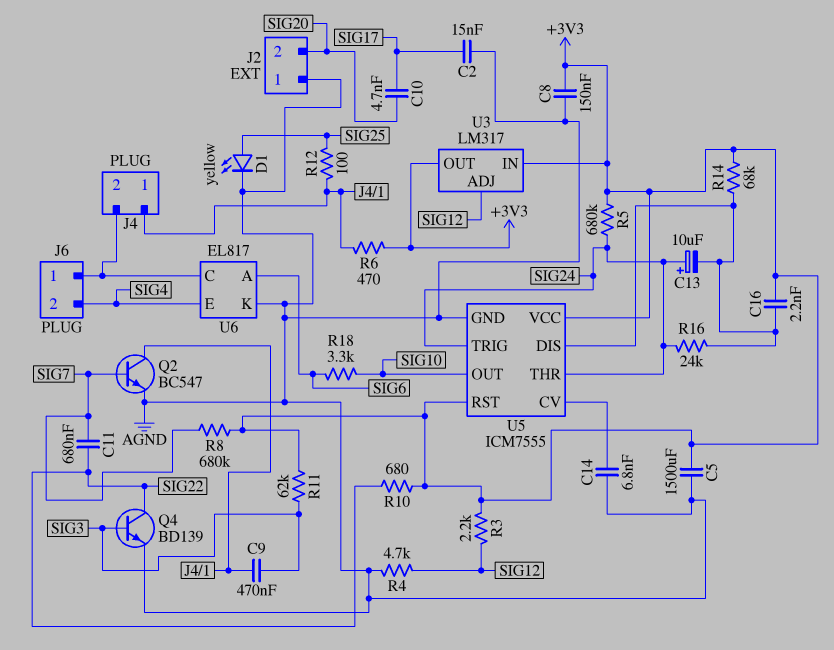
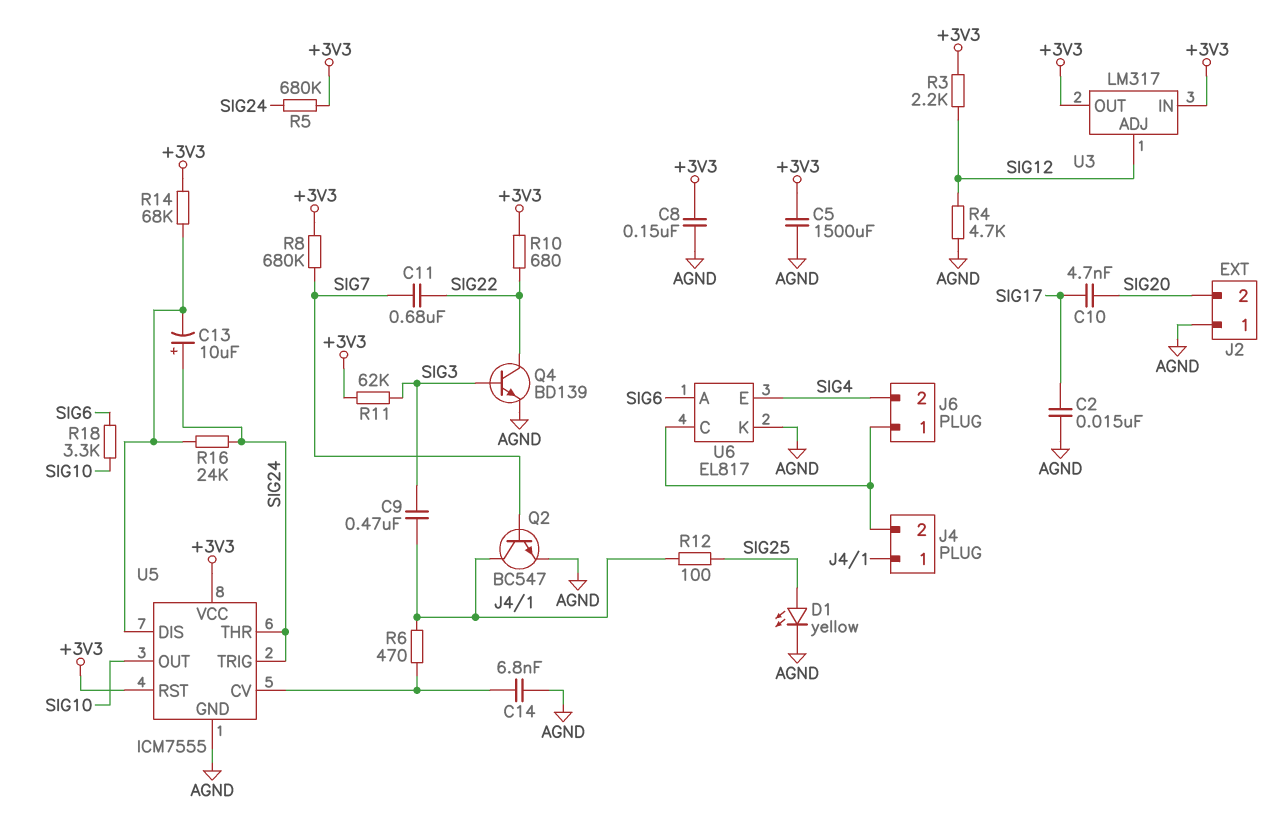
C16: 2.2nF (+3V3, U5/DIS) -> none
R6: 470 (+3V3, J4/1) -> 470 (J4/1, U5/CV)

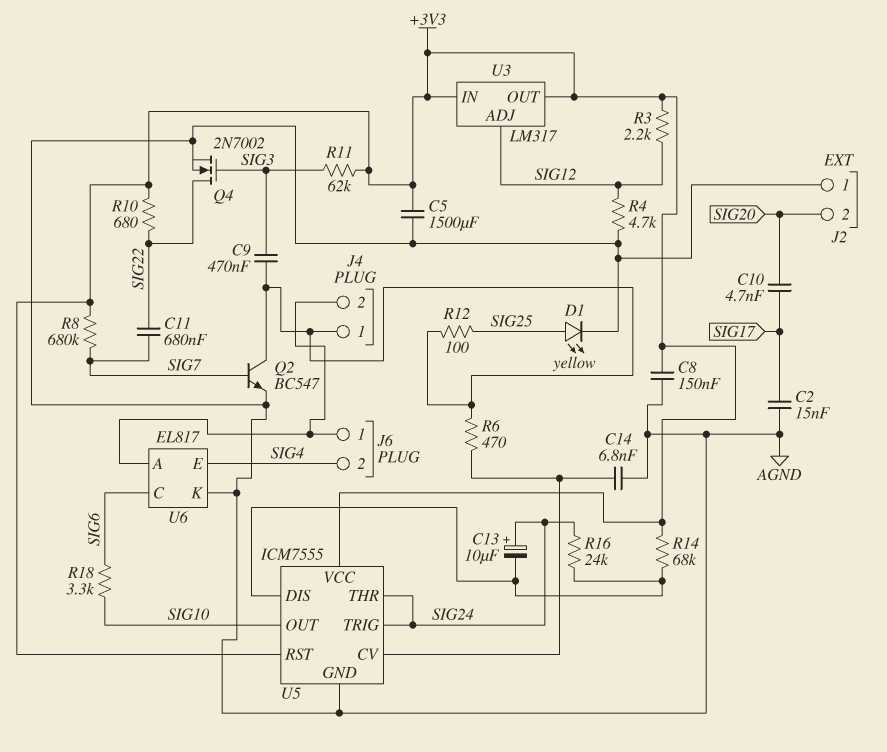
Q4: NPN BD139 (B SIG3, C SIG22, E AGND) -> NMOS 2N7002 (G SIG3, D SIG22, S AGND)
R5: 680k (+3V3, SIG24) -> none
U6 pin A: SIG6 -> J4/2
U6 pin C: J4/2 -> SIG6

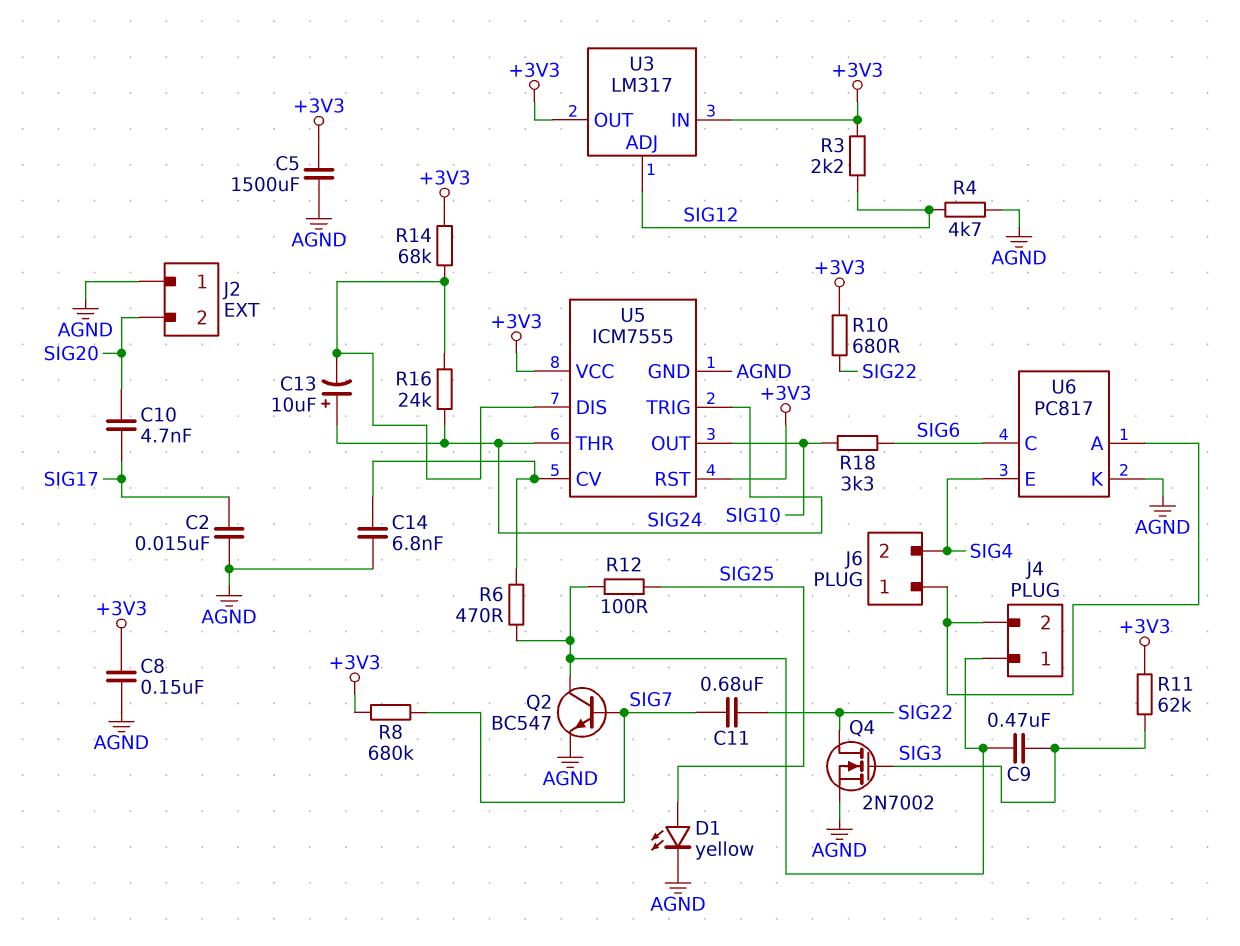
U6: EL817 -> PC817

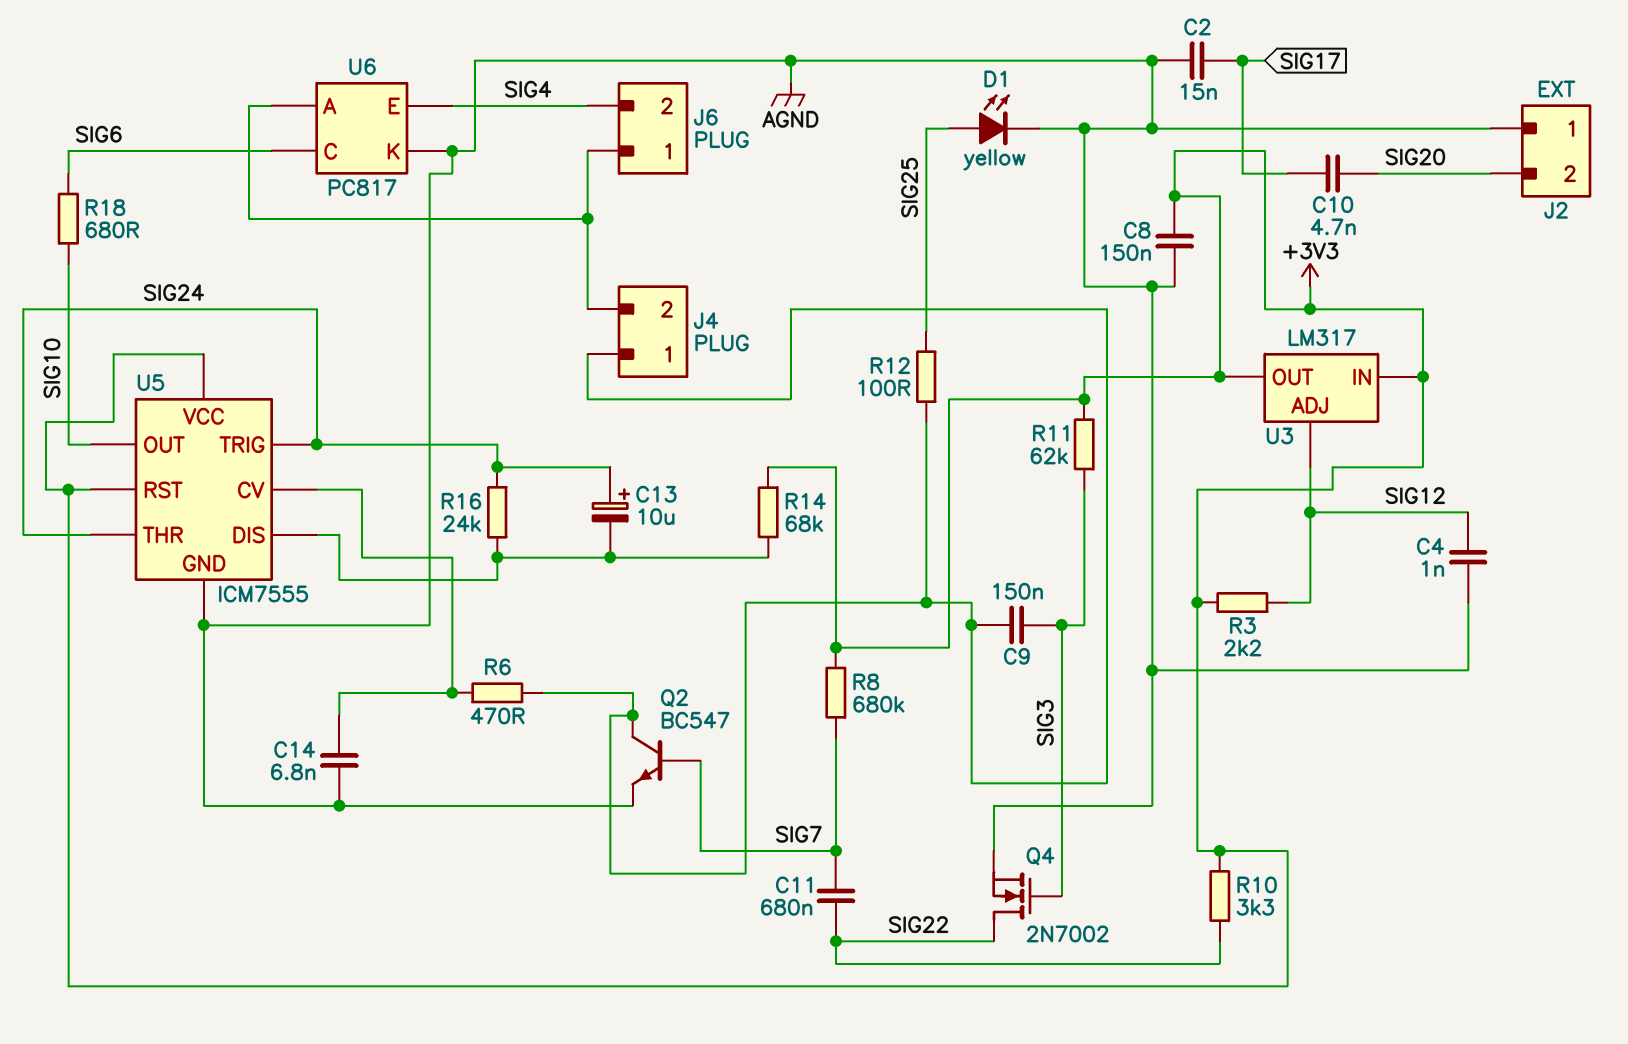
C4: none -> 1nF (AGND, SIG12)
C5: 1500uF (+3V3, AGND) -> none
C9: 470nF (J4/1, SIG3) -> 150nF (J4/1, SIG3)
R4: 4.7k (AGND, SIG12) -> none
R10: 680 (+3V3, SIG22) -> 3.3k (+3V3, SIG22)
R18: 3.3k (SIG6, SIG10) -> 680 (SIG6, SIG10)

